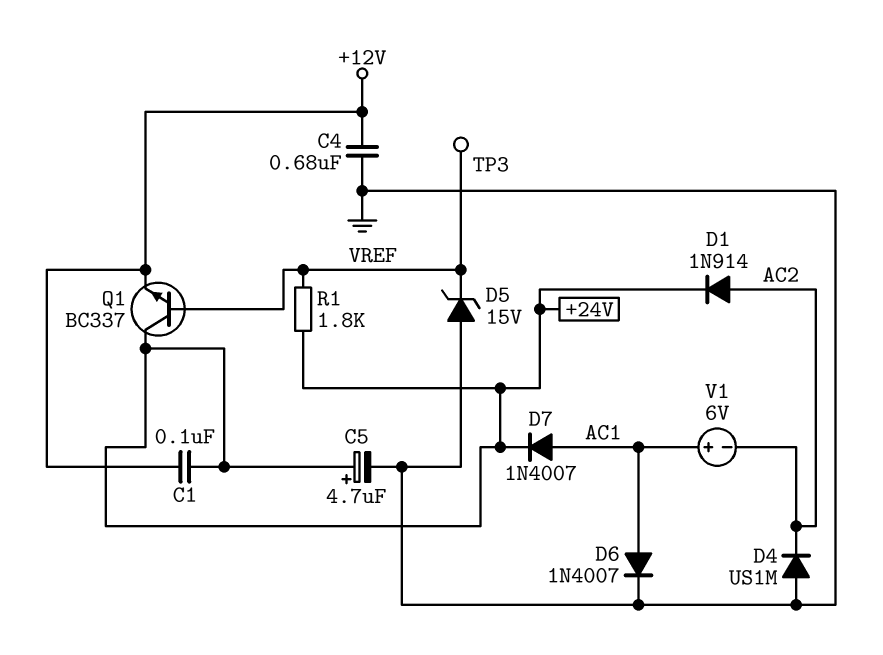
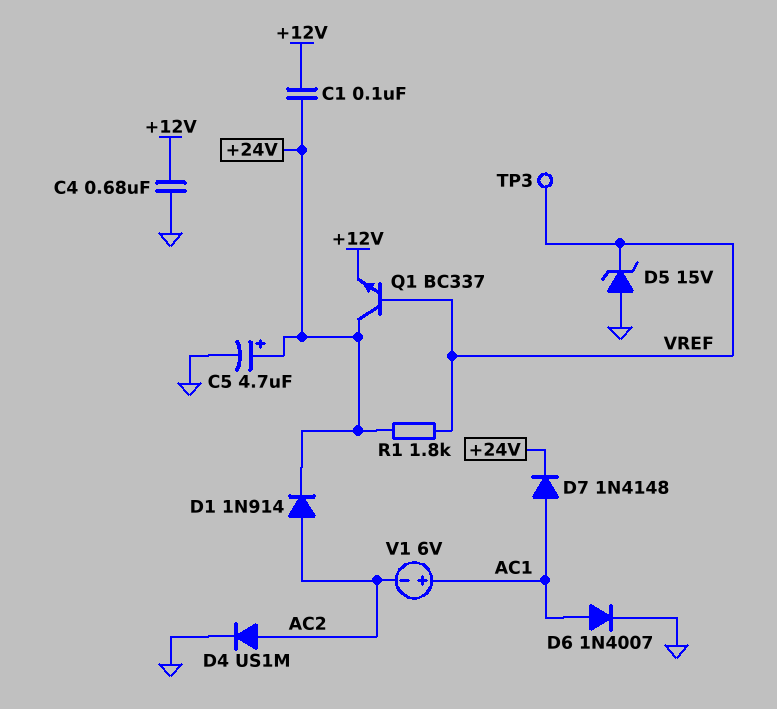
D4: diode US1M (A GND, K AC2) -> diode US1M (A AC2, K GND)
D7: diode 1N4007 (A AC1, K +24V) -> diode 1N4148 (A AC1, K +24V)

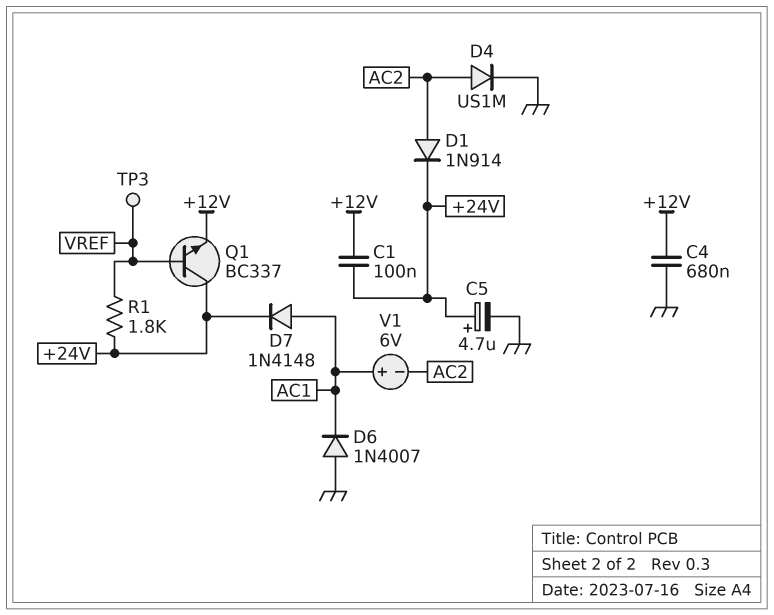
D5: zener 15V (A GND, K VREF) -> none
D6: diode 1N4007 (A AC1, K GND) -> diode 1N4007 (A GND, K AC1)

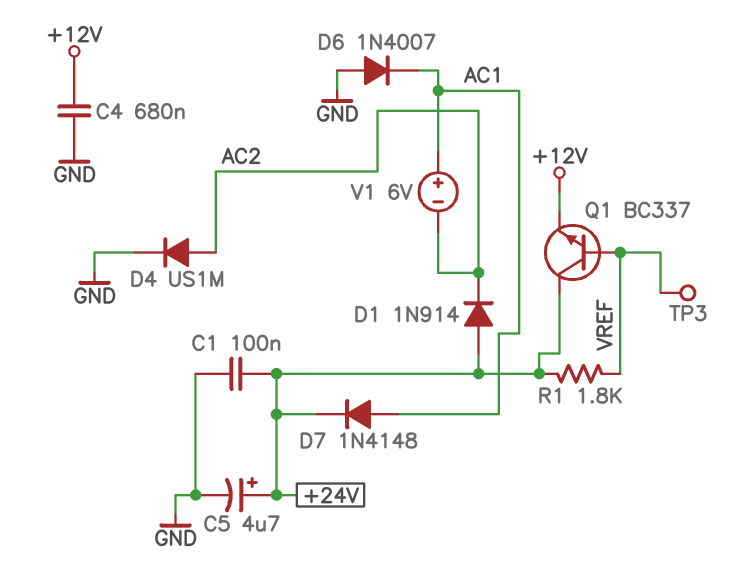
C1: 100nF (+12V, +24V) -> 100nF (+24V, GND)
D1: diode 1N914 (A AC2, K +24V) -> diode 1N914 (A +24V, K AC2)

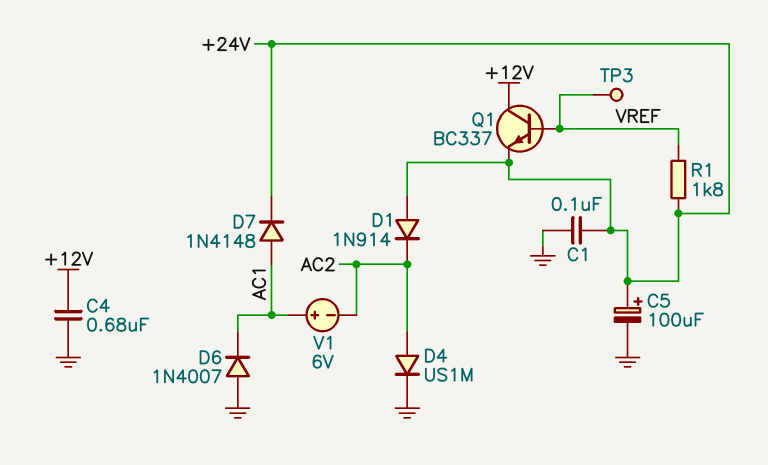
C5: 4.7uF (plus +24V, minus GND) -> 100uF (plus +24V, minus GND)
Q1: NPN BC337 (B VREF, C +24V, E +12V) -> NPN BC337 (B VREF, C +12V, E +24V)

